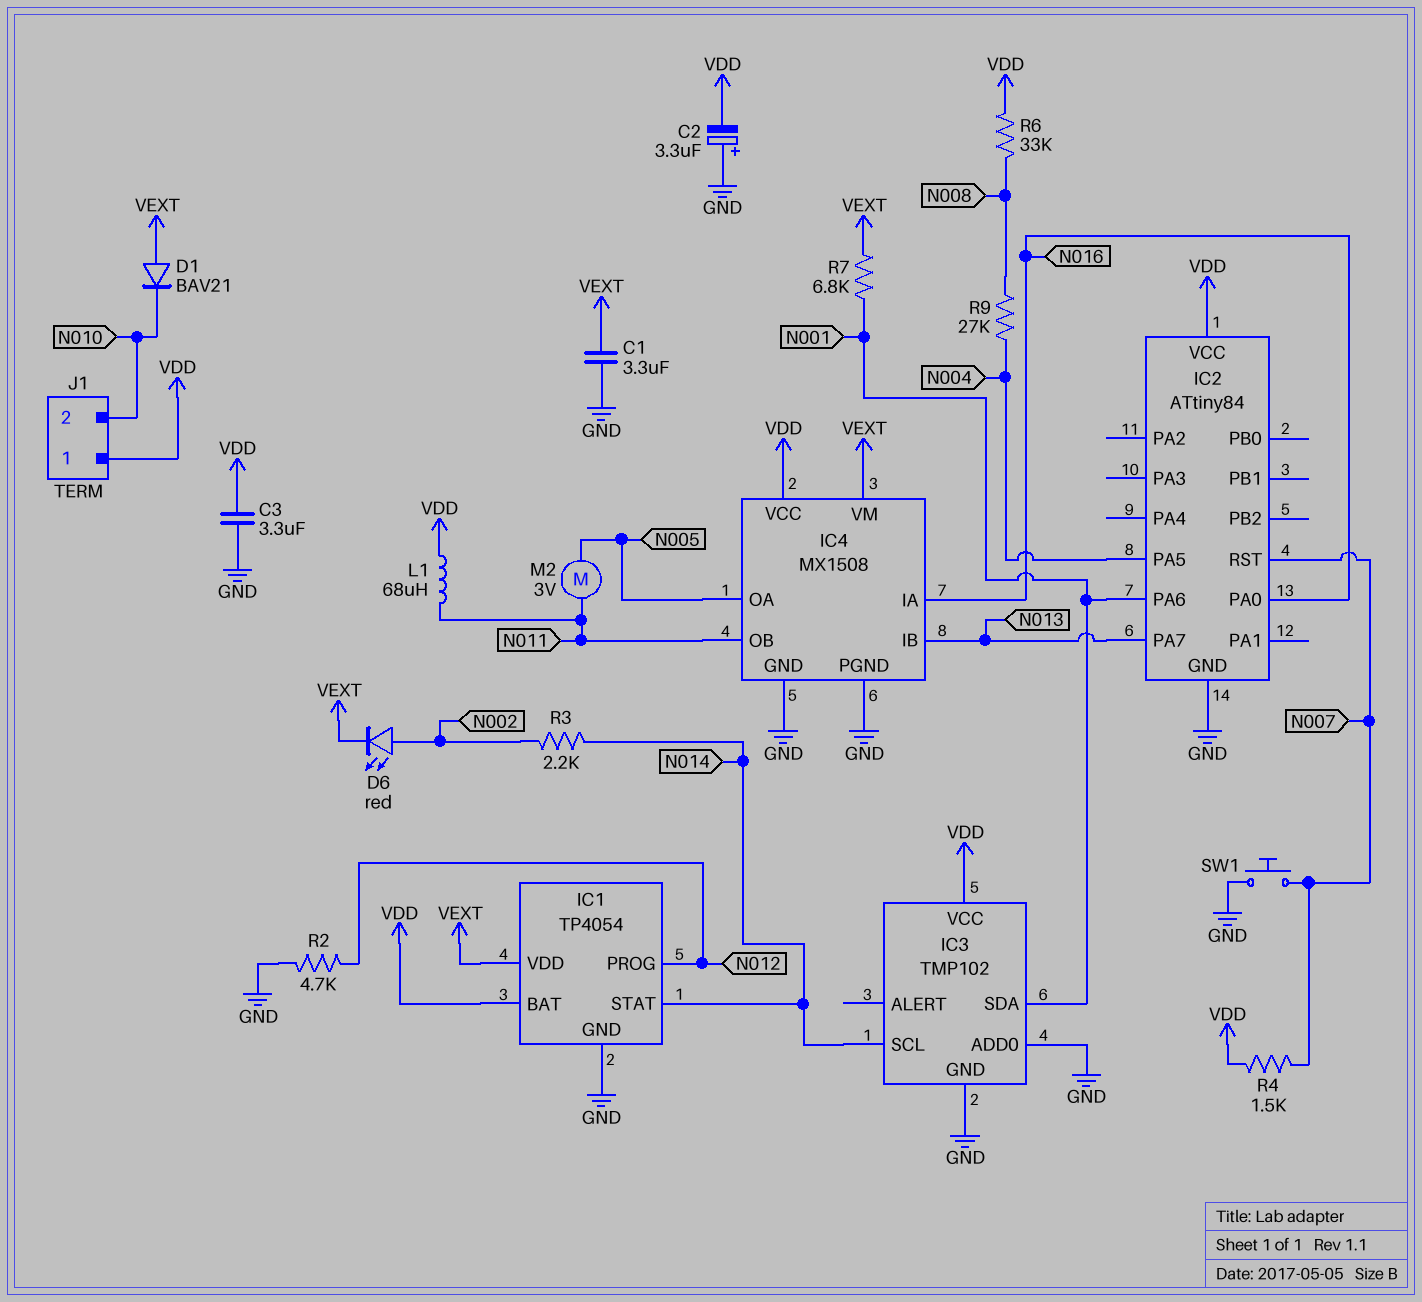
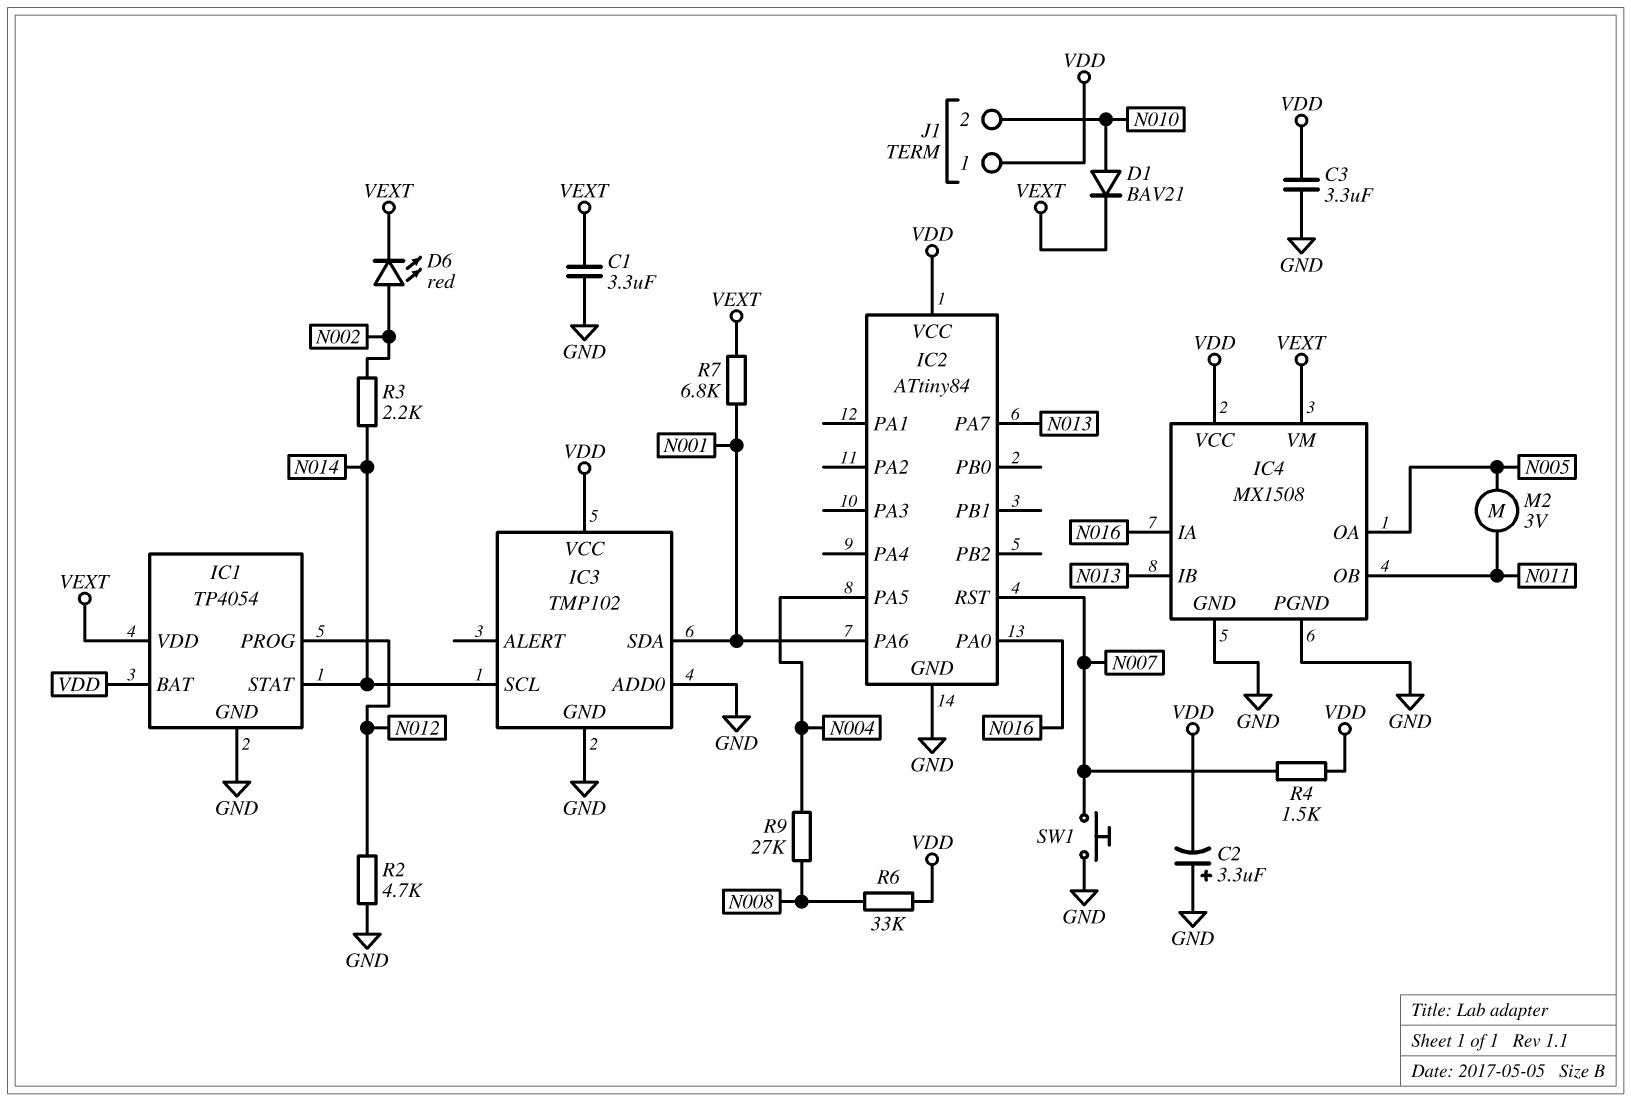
D1: diode BAV21 (A VEXT, K N010) -> diode BAV21 (A N010, K VEXT)
L1: 68uH (N011, VDD) -> none

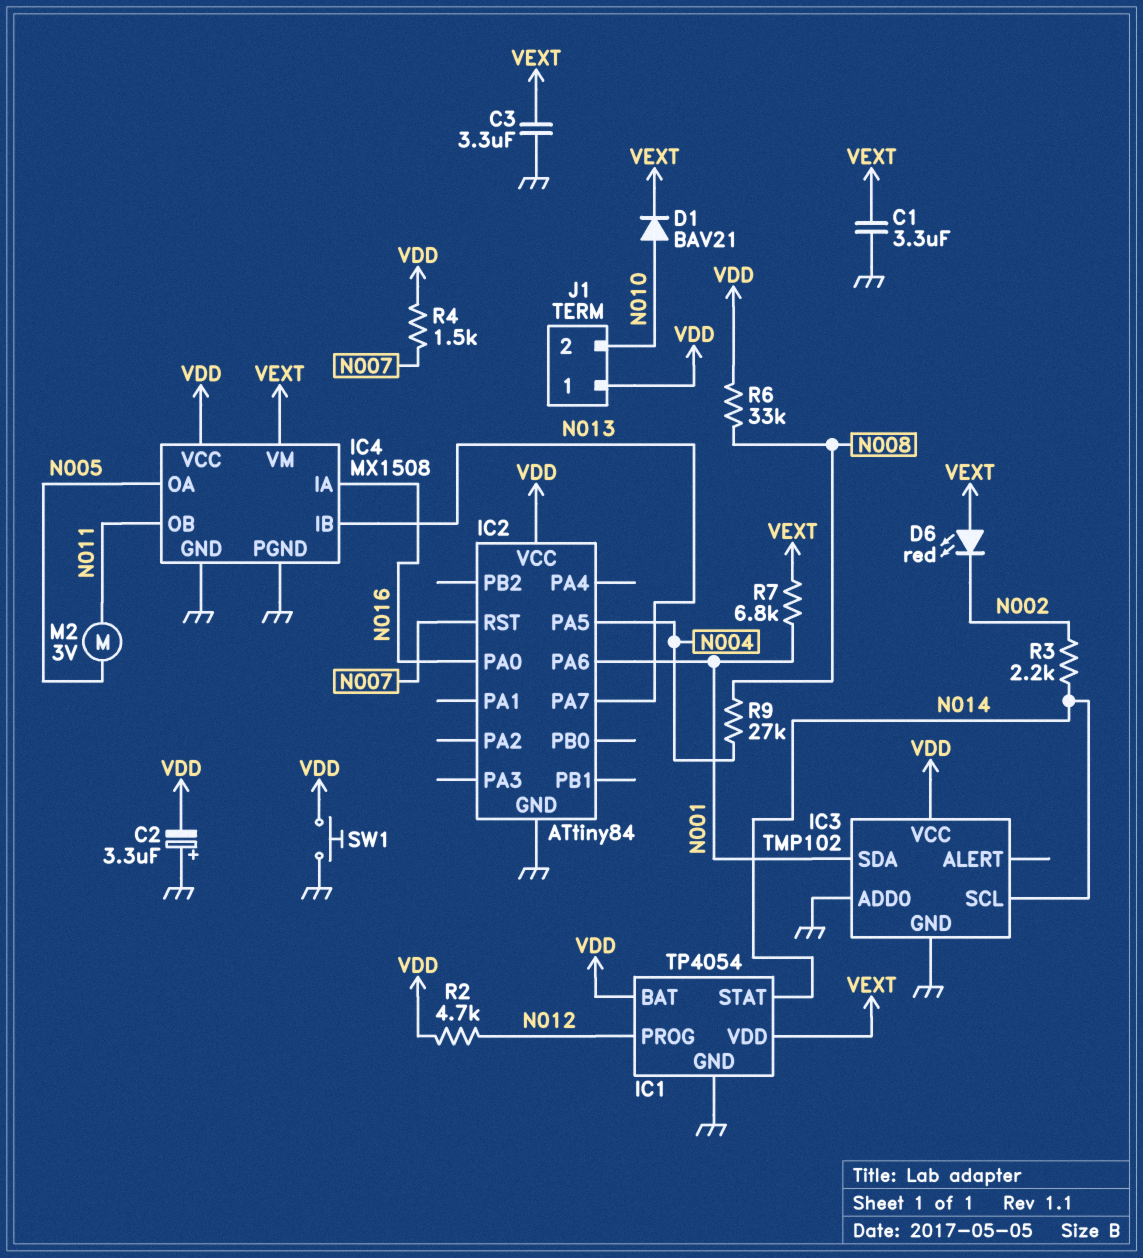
C3: 3.3uF (GND, VDD) -> 3.3uF (GND, VEXT)
D6: LED red (A N002, K VEXT) -> LED red (A VEXT, K N002)
R2: 4.7k (GND, N012) -> 4.7k (N012, VDD)
SW1: button (GND, N007) -> button (GND, VDD)

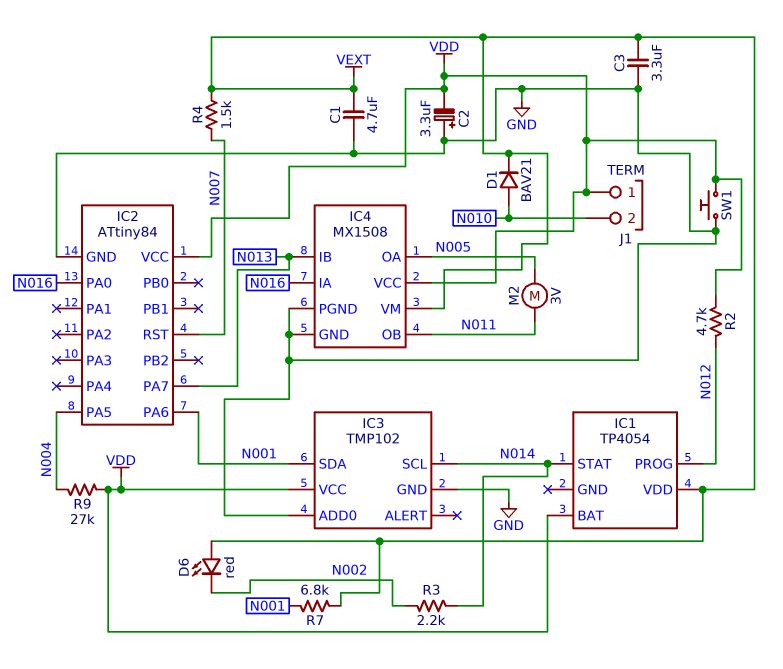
C1: 3.3uF (GND, VEXT) -> 4.7uF (GND, VEXT)
IC1 pin GND: GND -> none
R4: 1.5k (N007, VDD) -> 1.5k (N007, VEXT)
R6: 33k (N008, VDD) -> none
R9: 27k (N004, N008) -> 27k (N004, VDD)

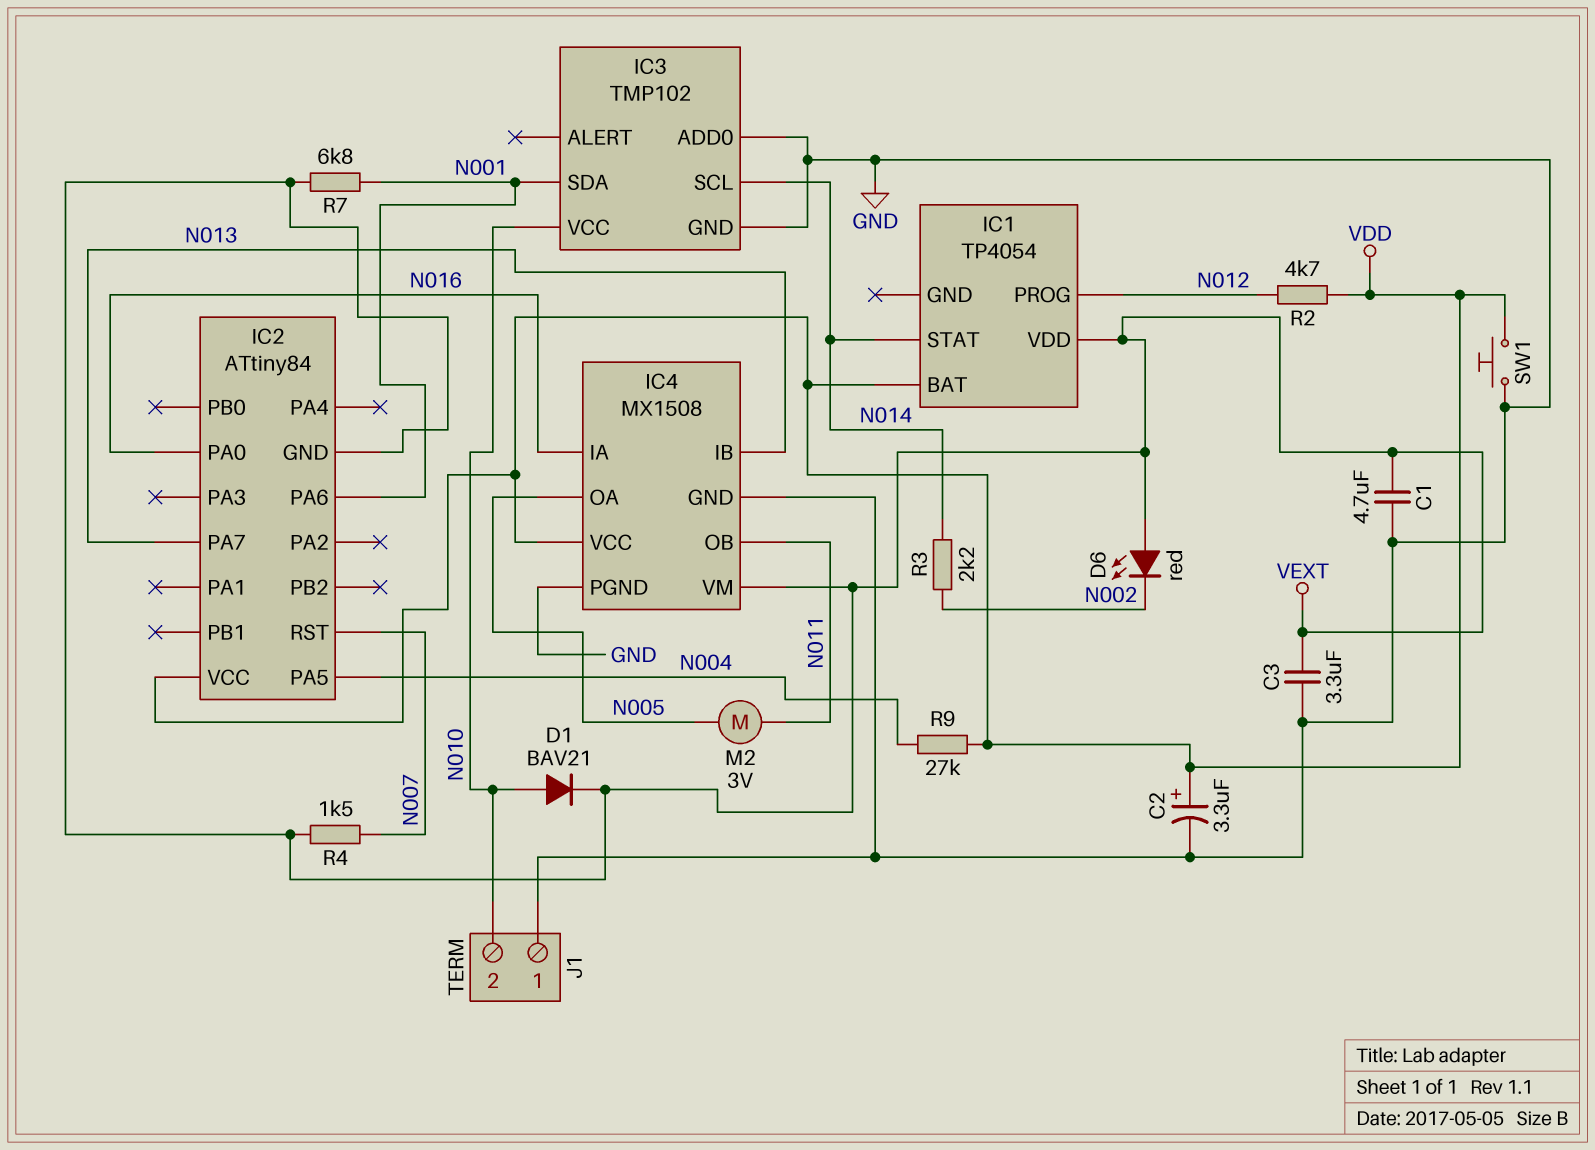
C2: 3.3uF (plus GND, minus VDD) -> 3.3uF (plus VDD, minus GND)
IC2 pin GND: GND -> VEXT
IC3 pin VCC: VDD -> N010
J1 pin 1: VDD -> GND

